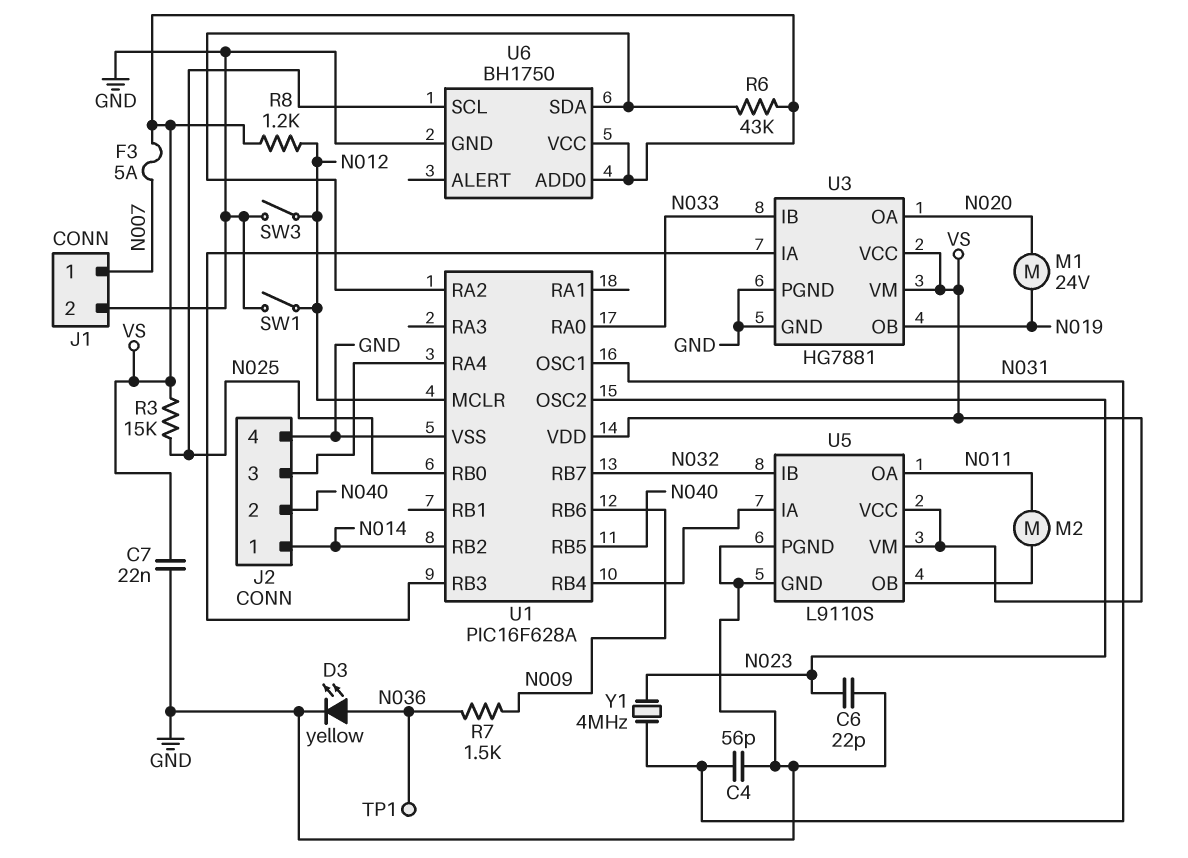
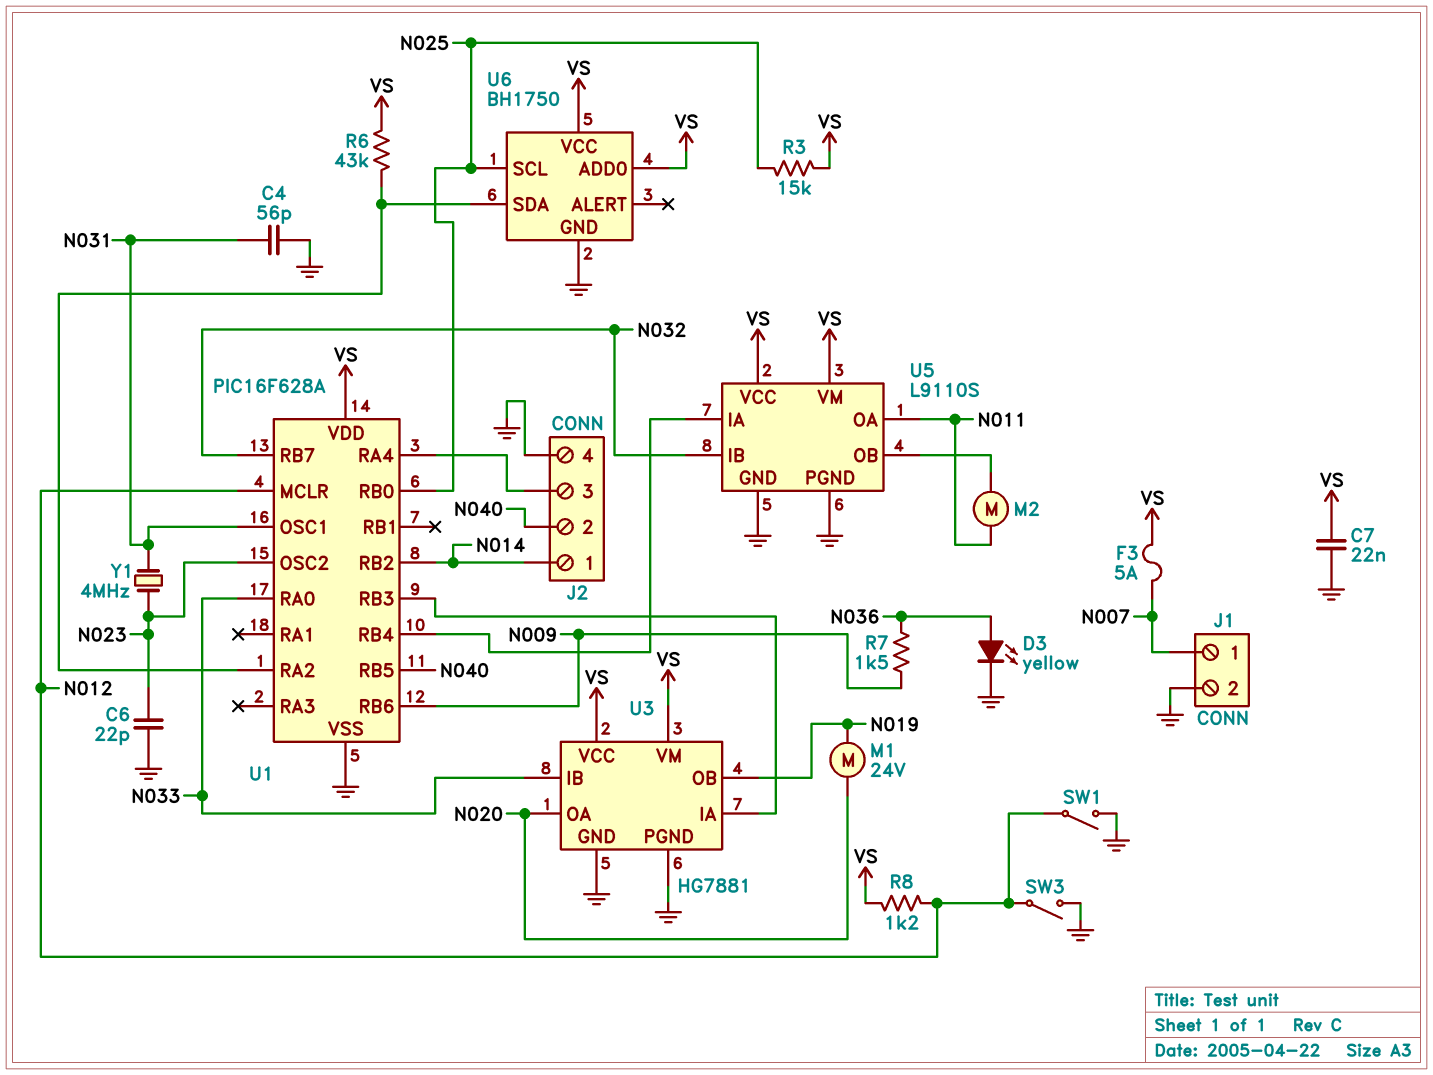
TP1: test point (N036) -> none

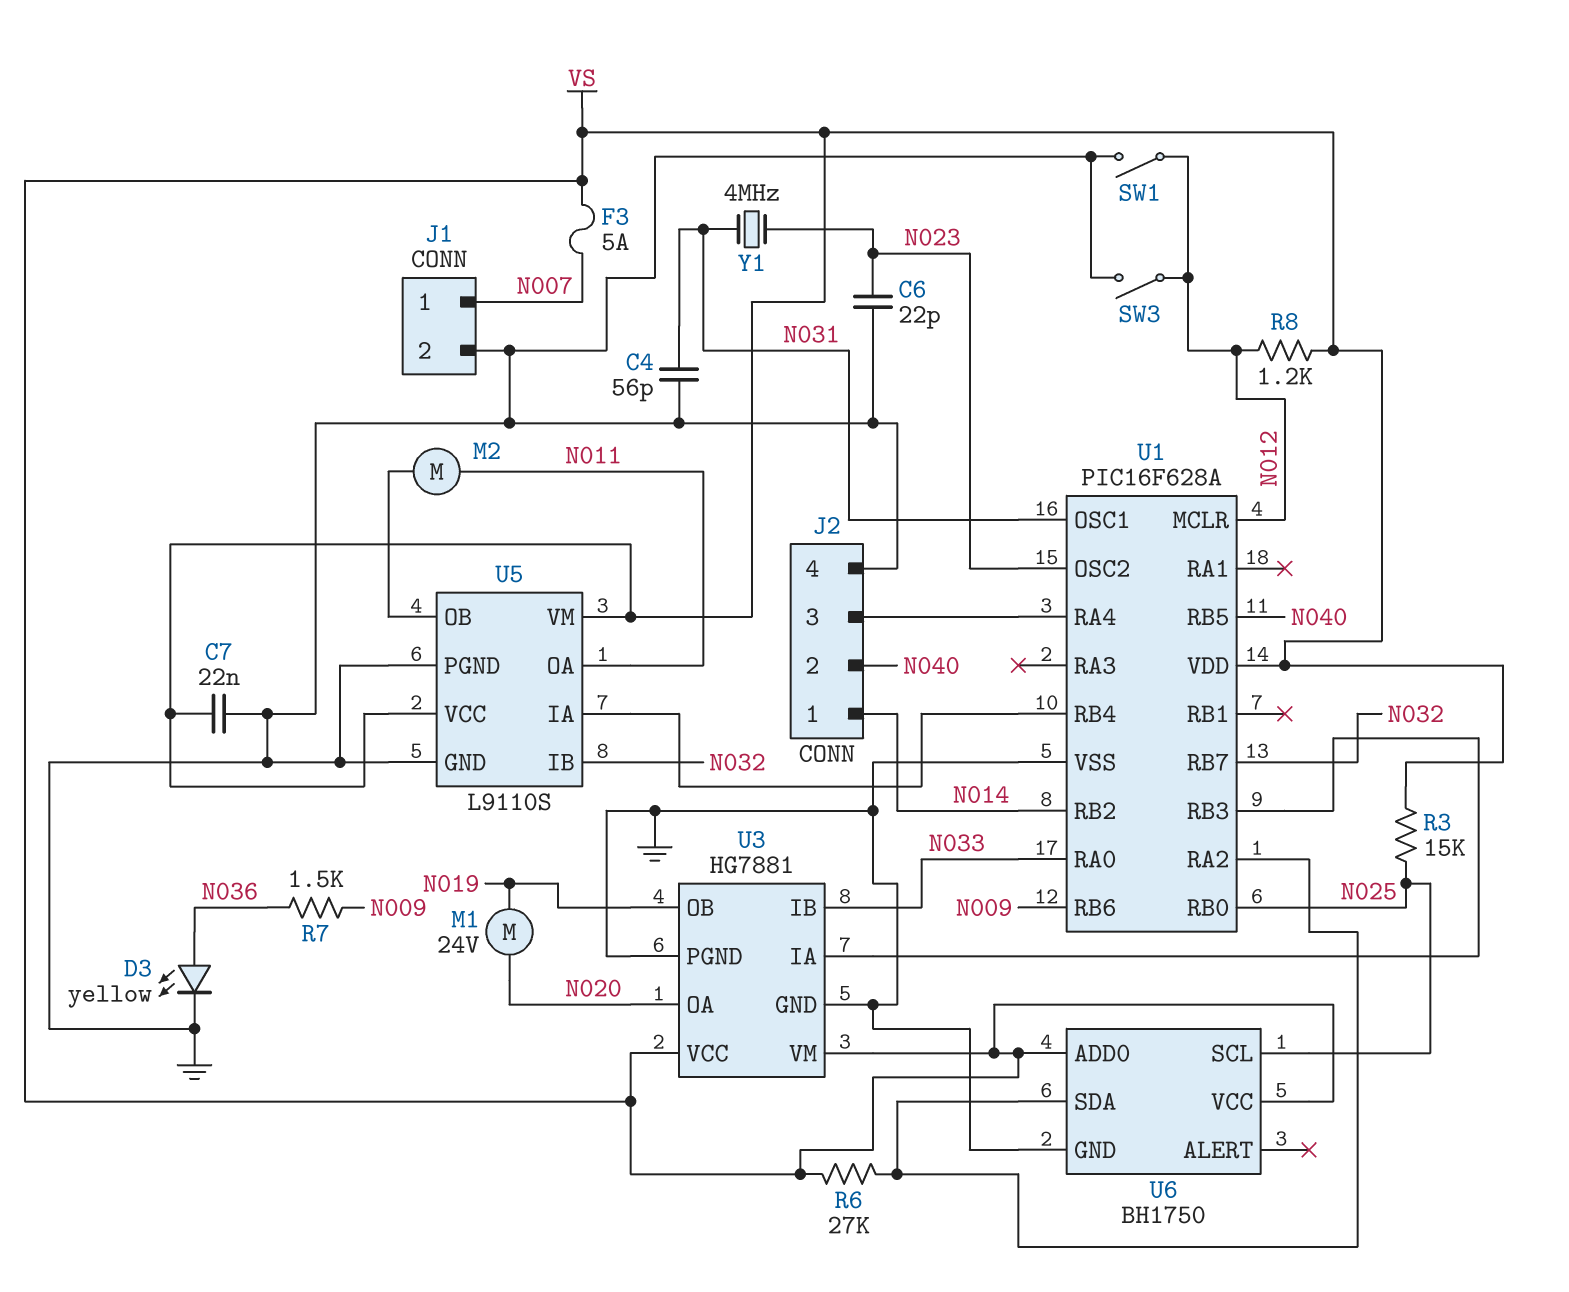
R6: 43k (U1/RA2, VS) -> 27k (U1/RA2, VS)

